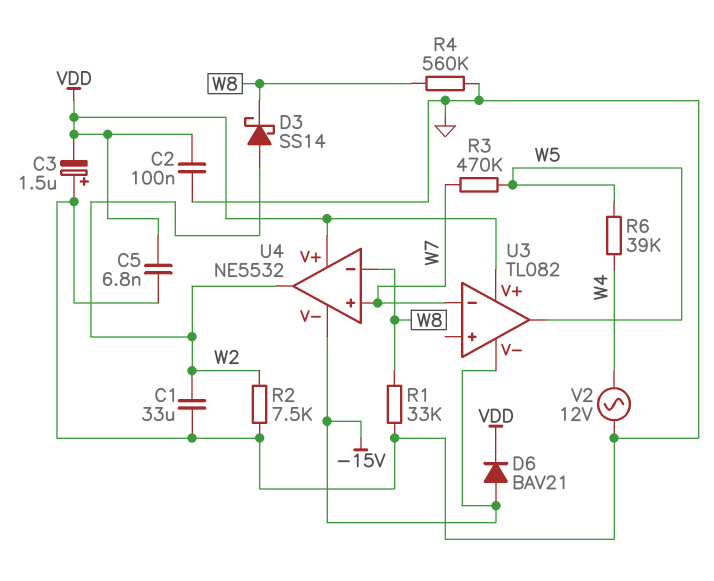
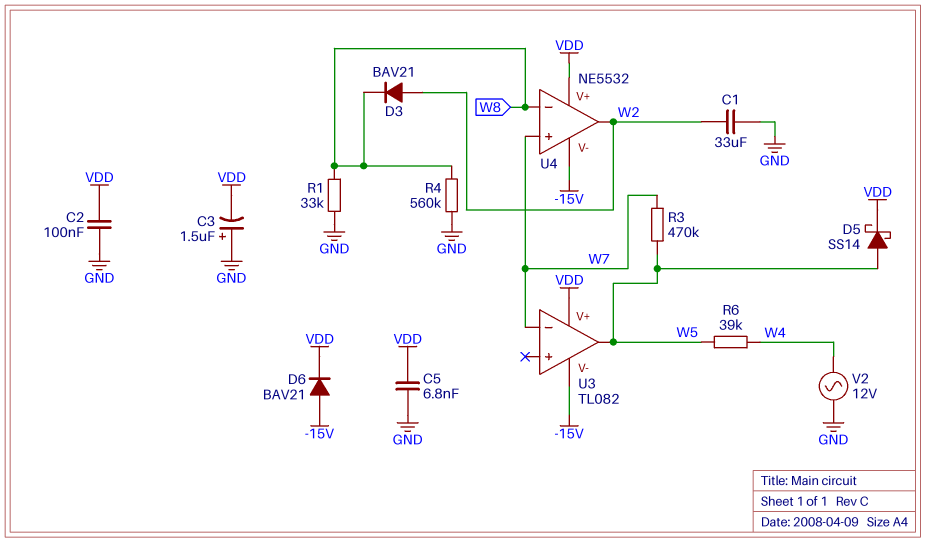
D3: schottky SS14 (A W2, K W8) -> diode BAV21 (A W2, K W8)
D5: none -> schottky SS14 (A W5, K VDD)
R2: 7.5k (GND, W2) -> none

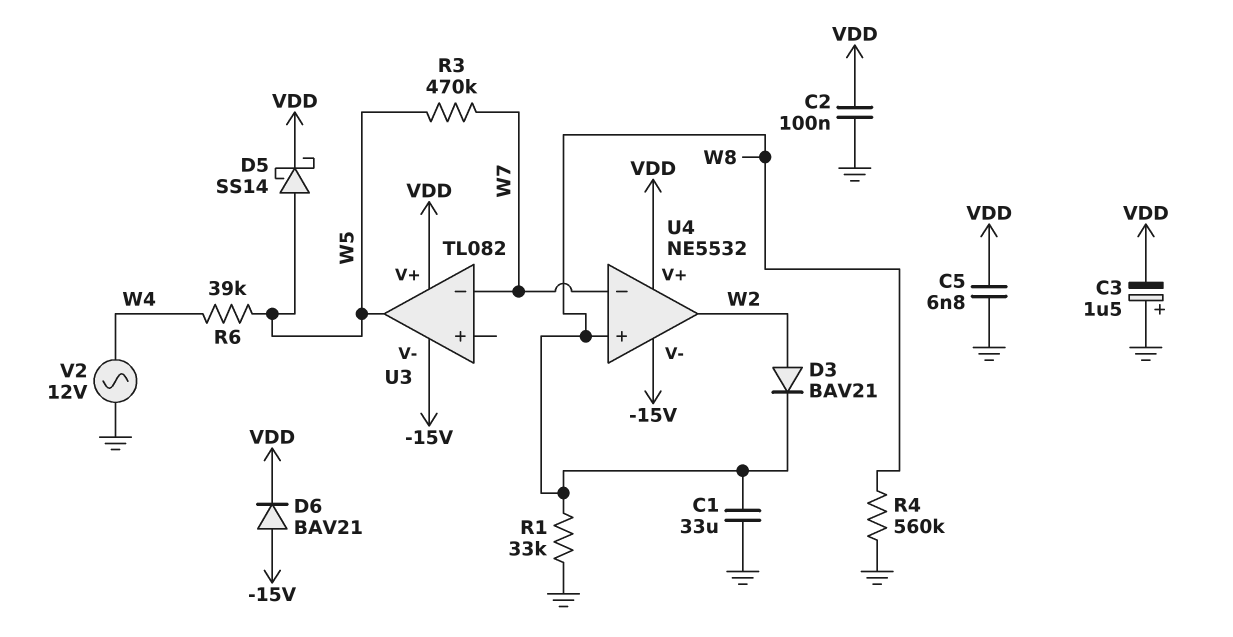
C1: 33uF (GND, W2) -> 33uF (GND, W8)
U4 pin in+: W7 -> W8
U4 pin in-: W8 -> W7

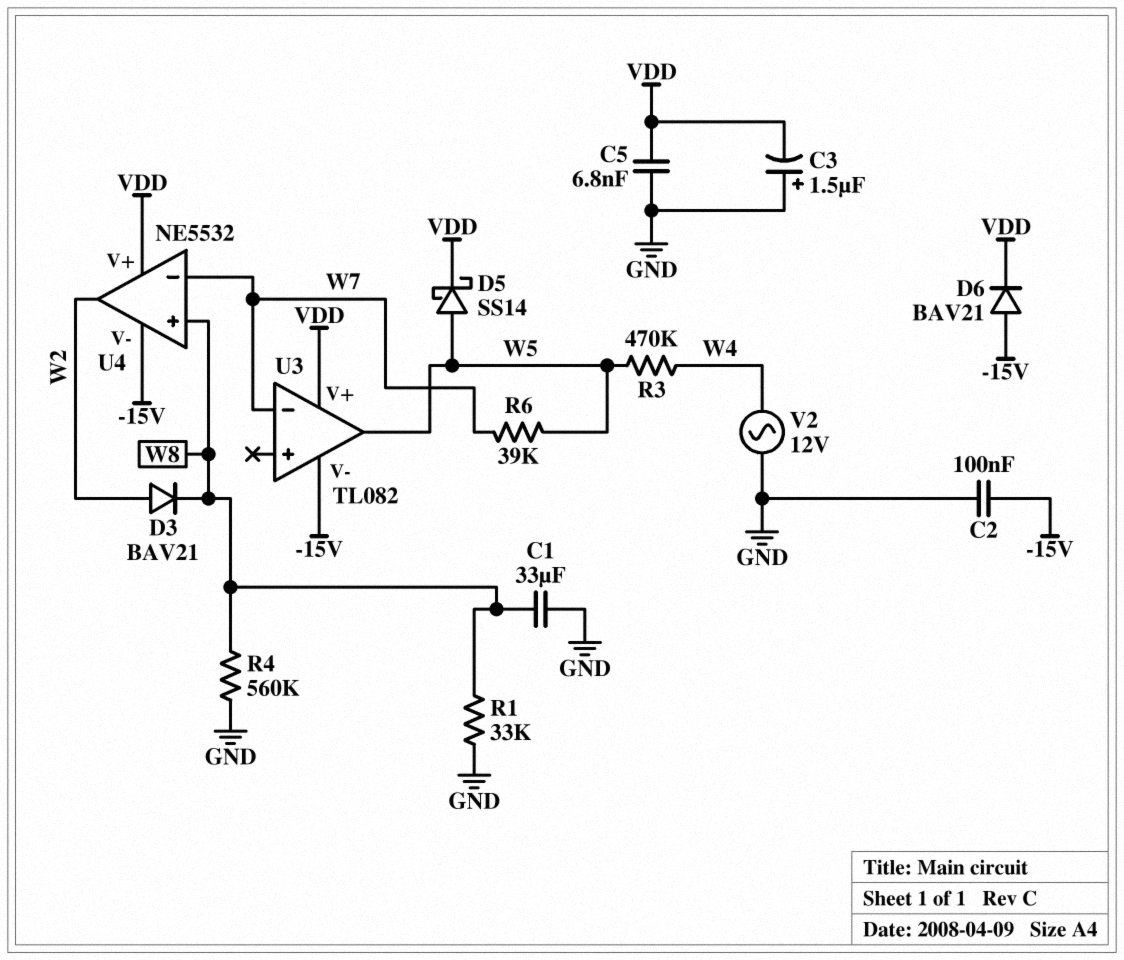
C2: 100nF (GND, VDD) -> 100nF (-15V, GND)
R3: 470k (W5, W7) -> 470k (W4, W5)
R6: 39k (W4, W5) -> 39k (W5, W7)

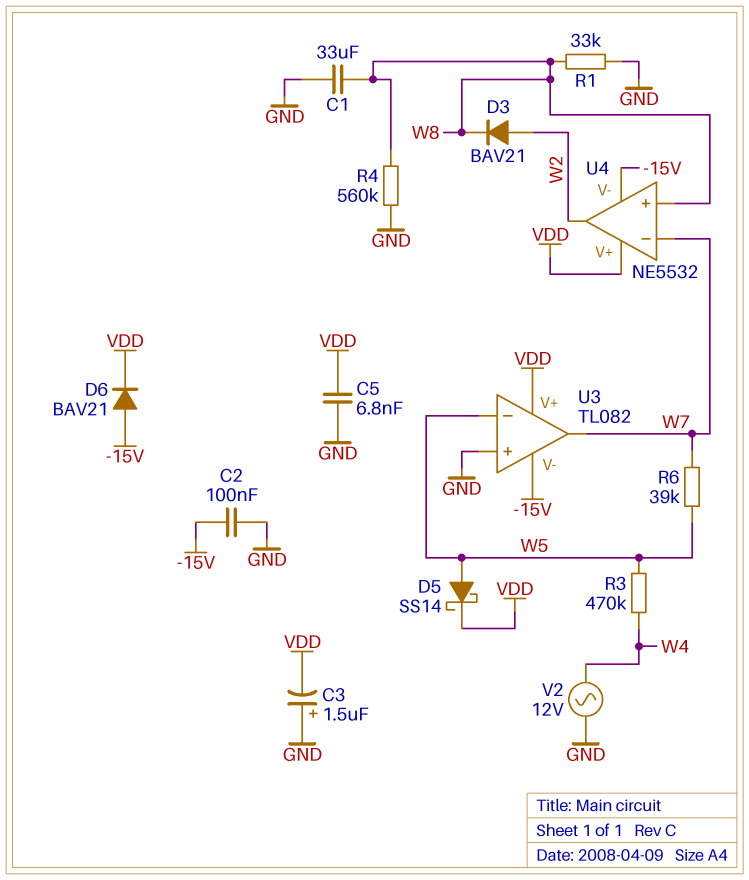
U3 pin in+: none -> GND
U3 pin in-: W7 -> W5
U3 pin out: W5 -> W7

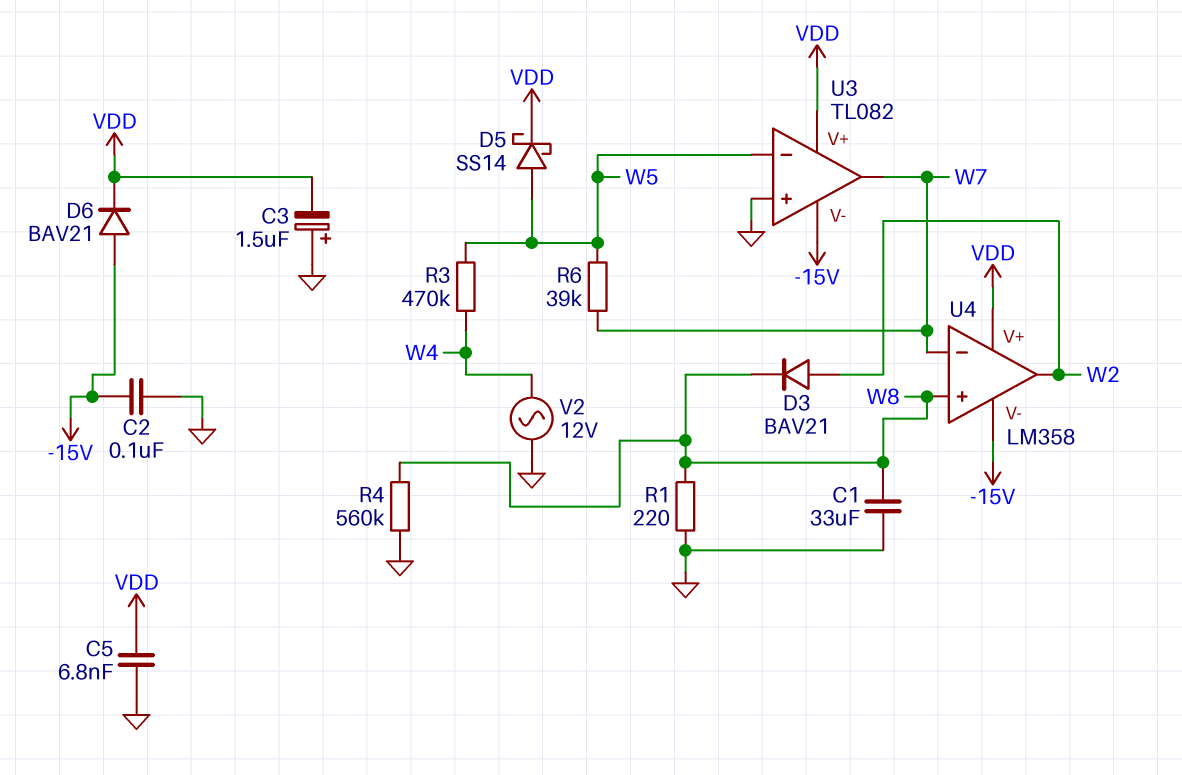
R1: 33k (GND, W8) -> 220 (GND, W8)
U4: NE5532 -> LM358

